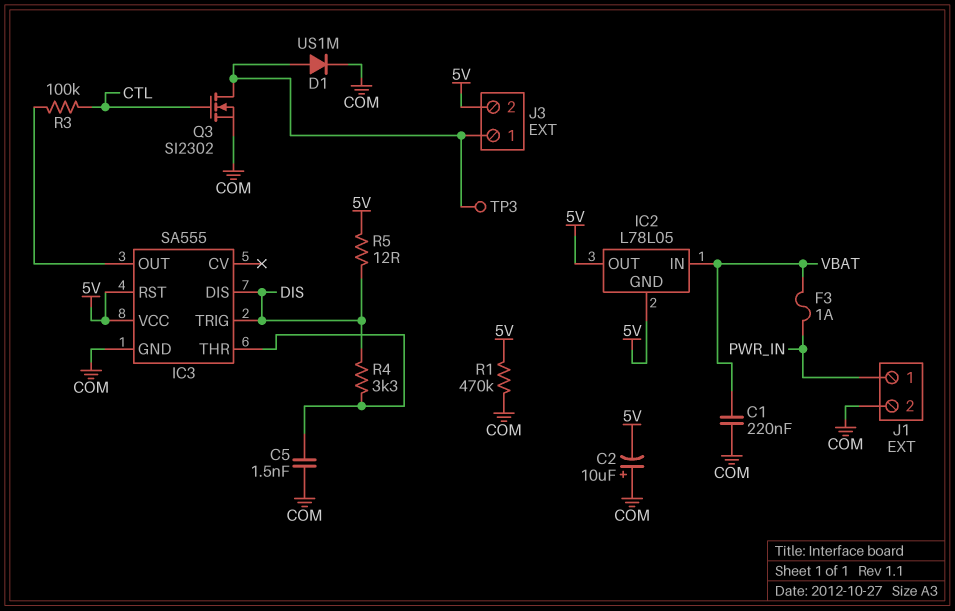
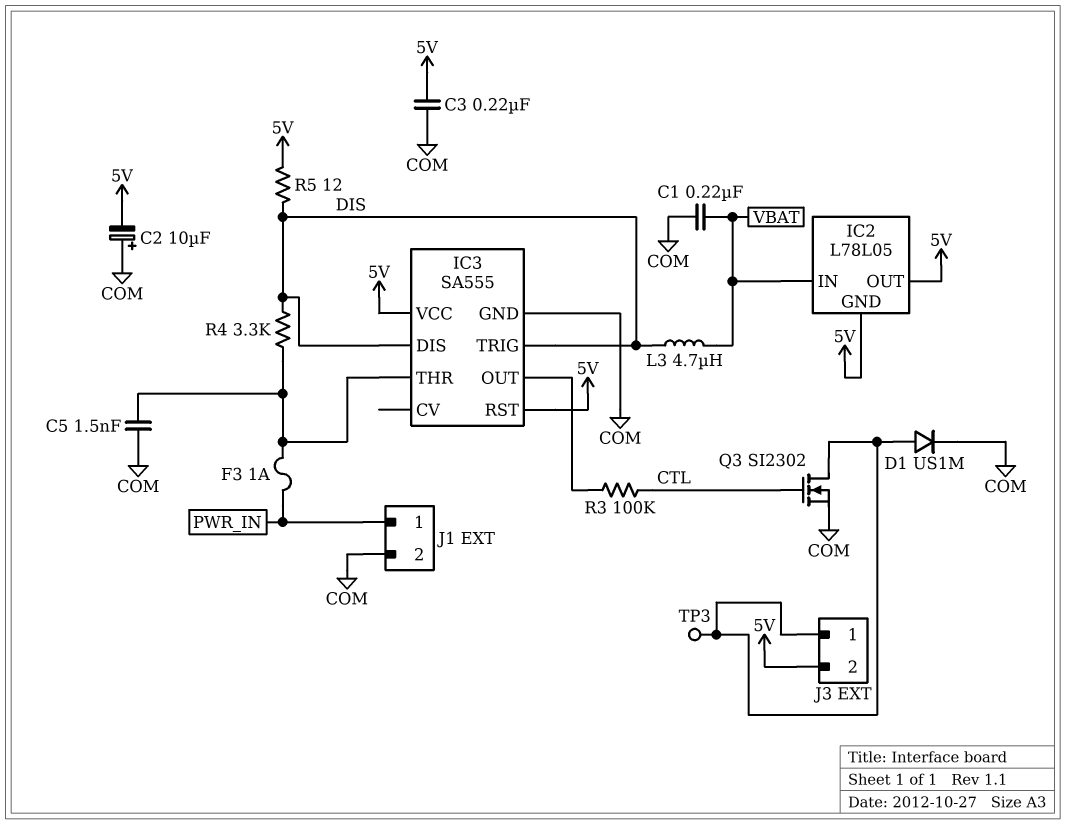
C3: none -> 220nF (5V, COM)
F3: 1A (PWR_IN, VBAT) -> 1A (IC3/THR, PWR_IN)
L3: none -> 4.7uH (DIS, VBAT)
R1: 470k (5V, COM) -> none

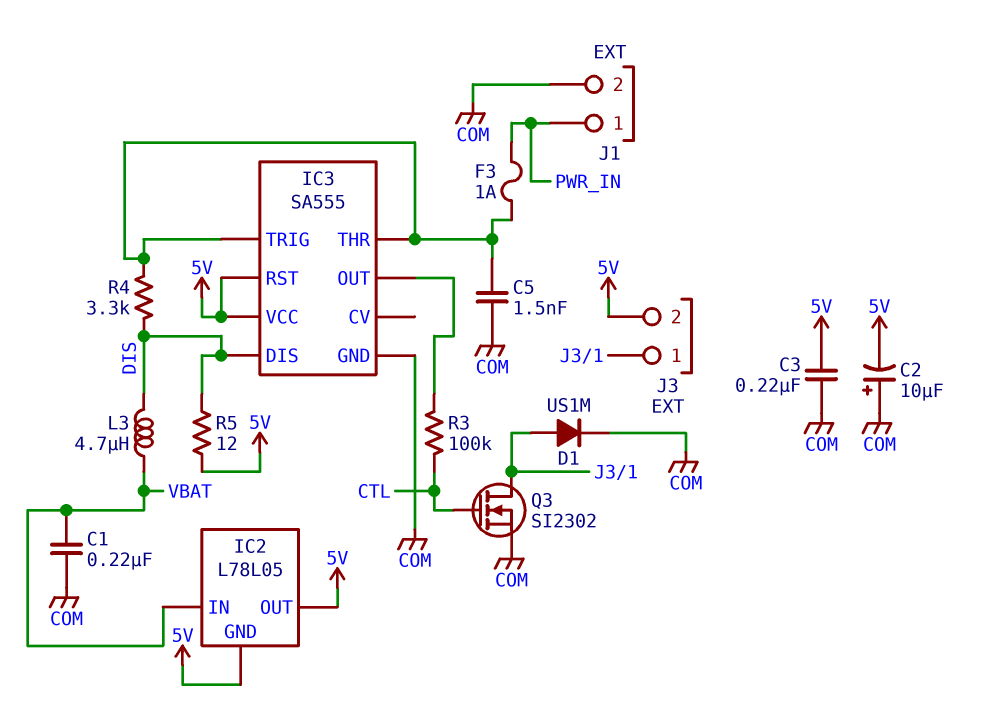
IC3 pin TRIG: DIS -> IC3/THR
TP3: test point (J3/1) -> none

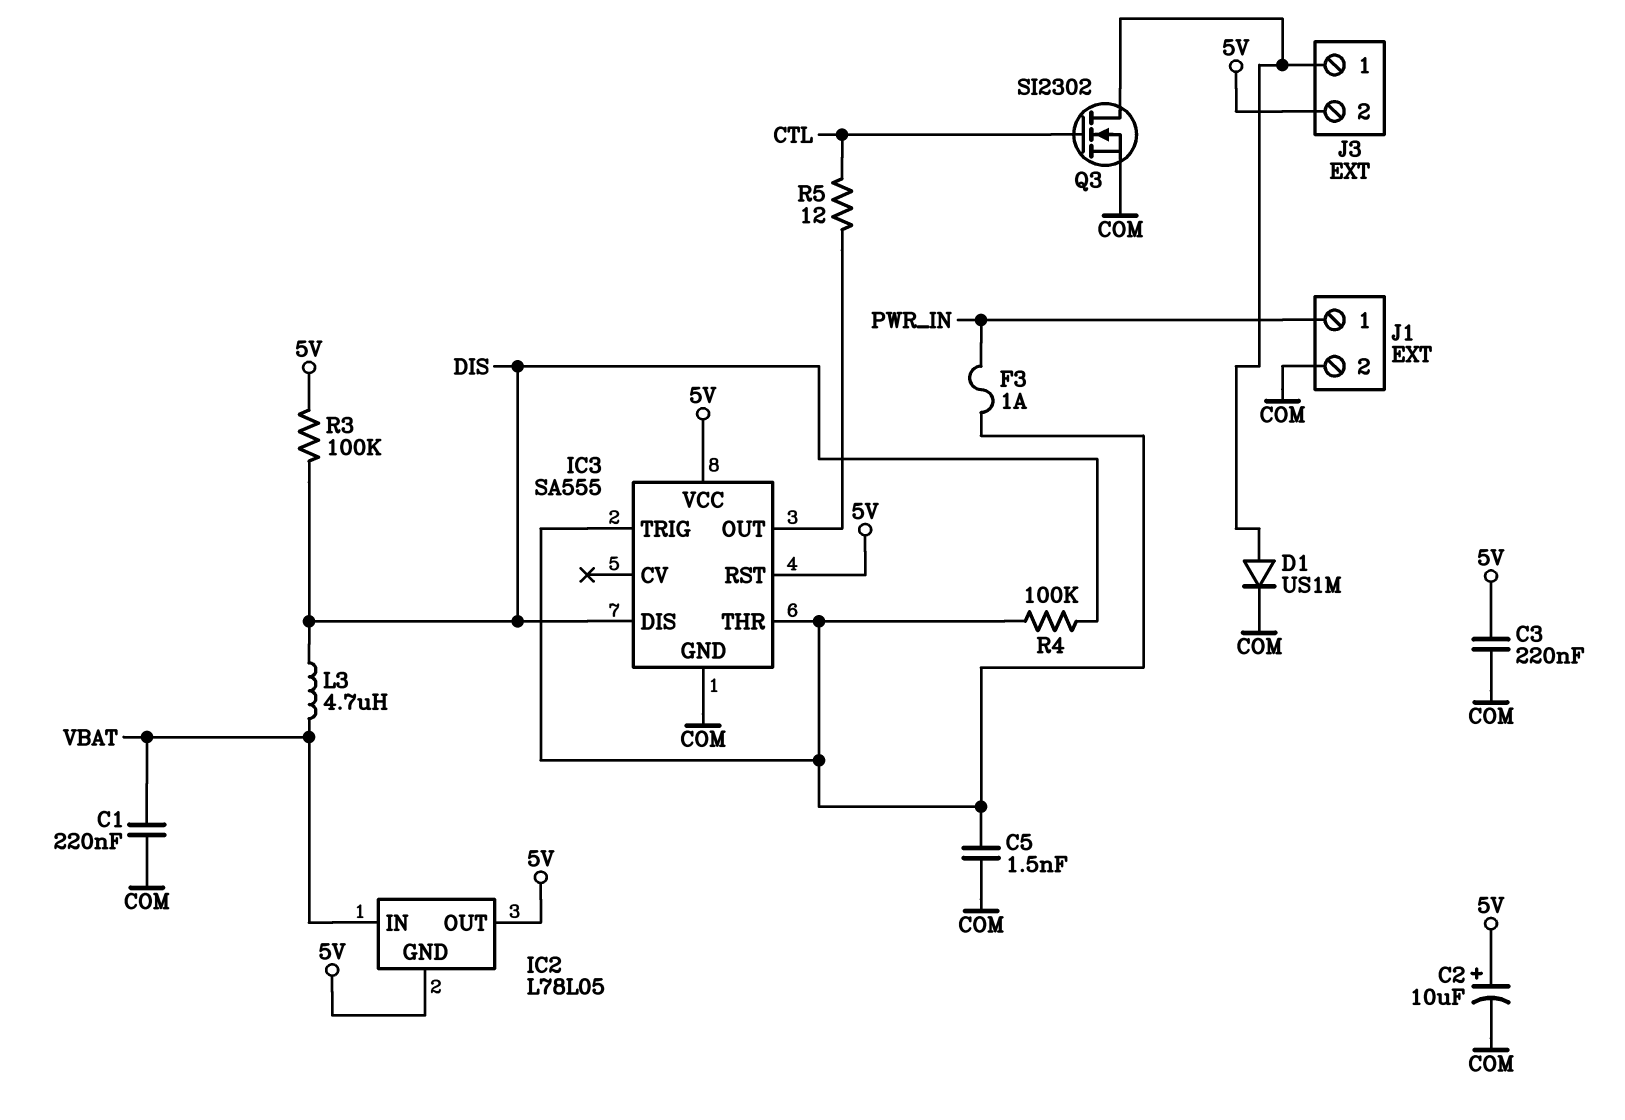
C2: 10uF (plus COM, minus 5V) -> 10uF (plus 5V, minus COM)
R3: 100k (CTL, IC3/OUT) -> 100k (5V, DIS)
R4: 3.3k (DIS, IC3/THR) -> 100k (DIS, IC3/THR)
R5: 12 (5V, DIS) -> 12 (CTL, IC3/OUT)

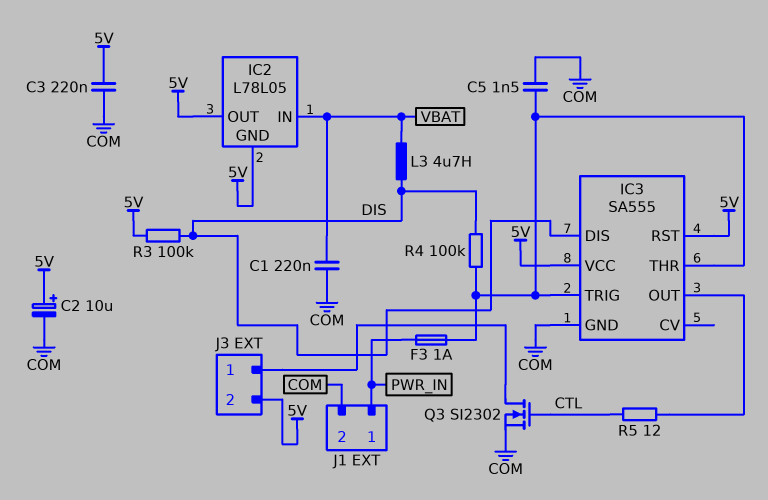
D1: diode US1M (A J3/1, K COM) -> none

